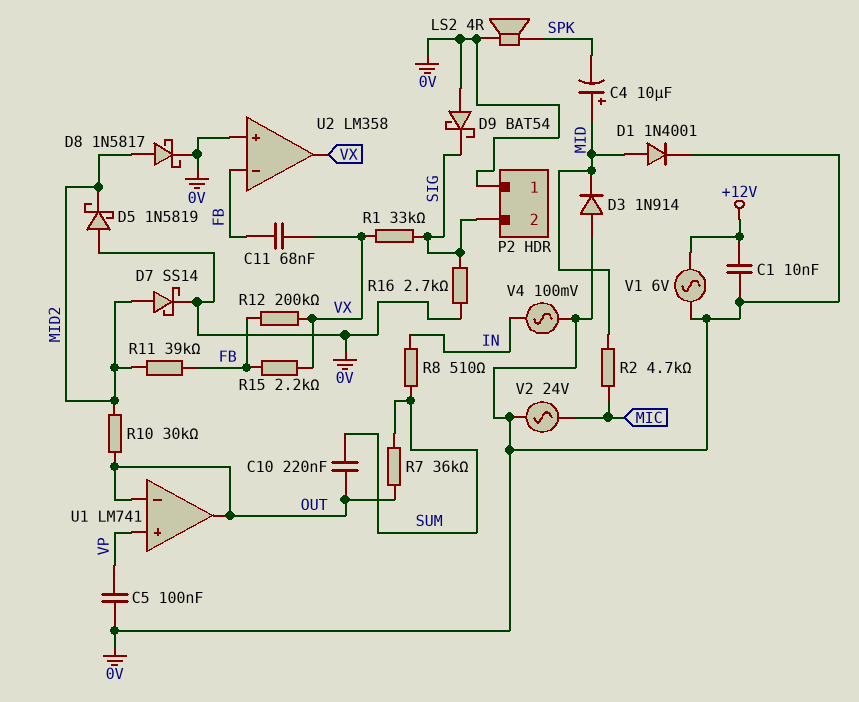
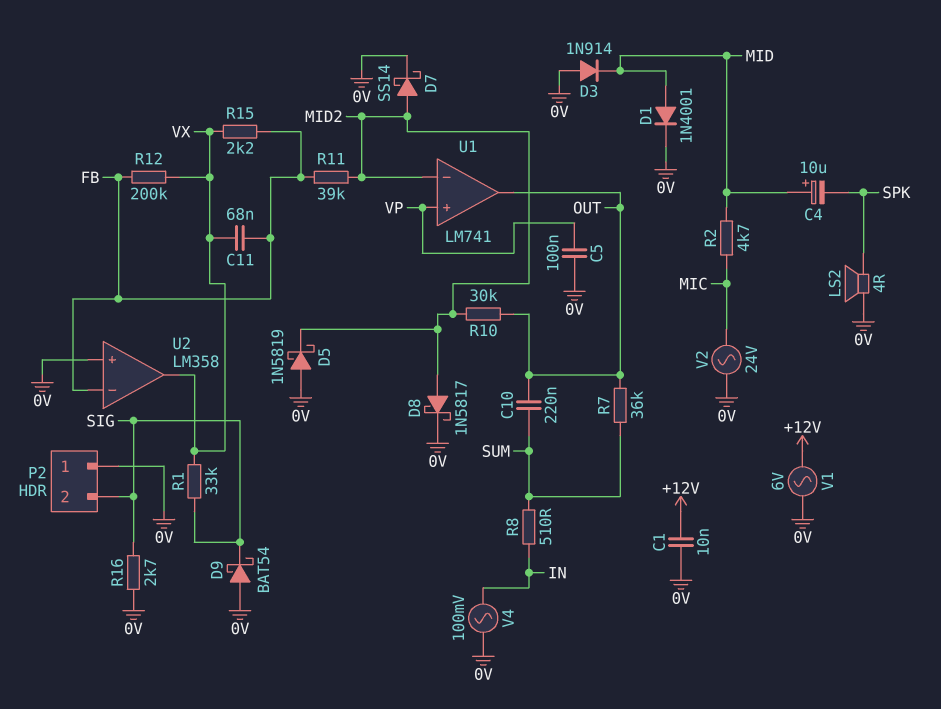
U1 pin in-: OUT -> MID2

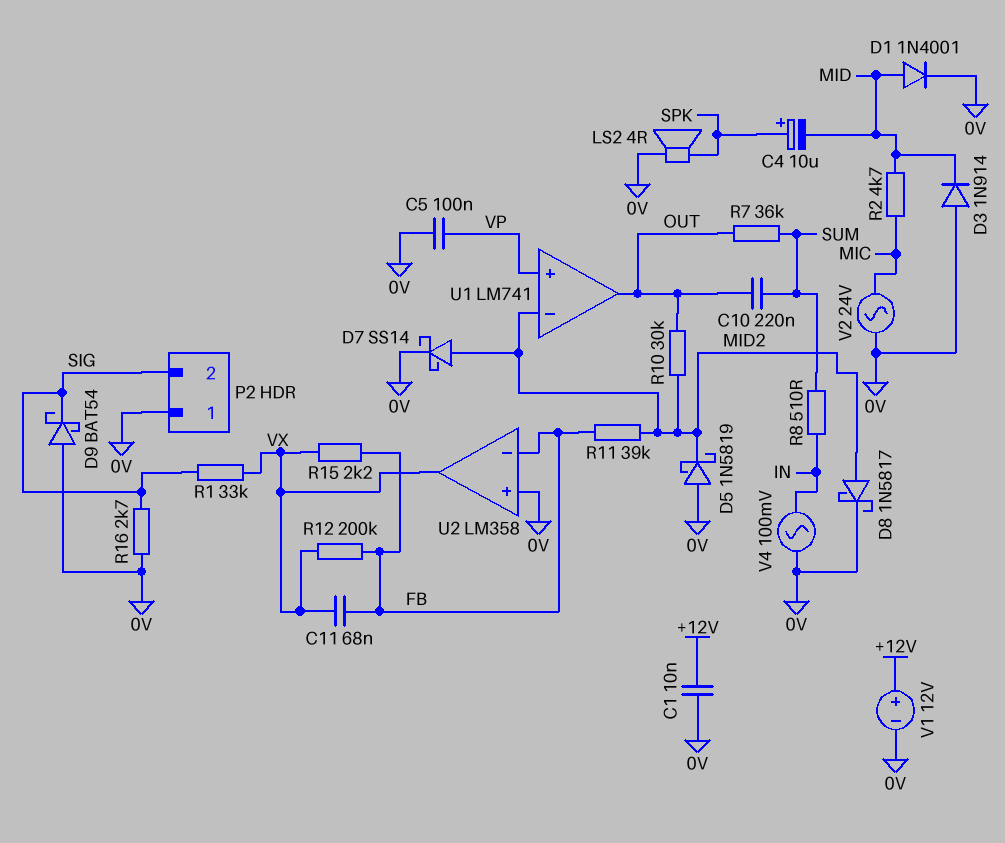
C4: 10uF (plus MID, minus SPK) -> 10uF (plus SPK, minus MID)
V1: AC 6V (+12V, 0V) -> 12V (plus +12V, minus 0V)

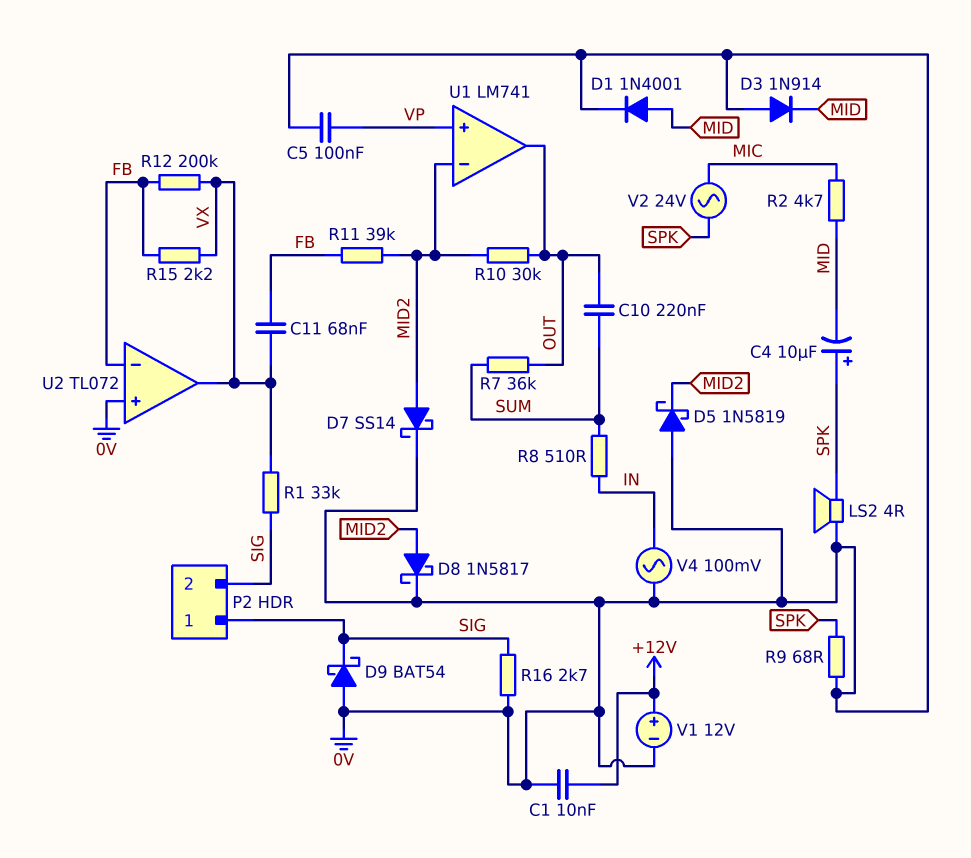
P2 pin 1: 0V -> SIG
R9: none -> 68 (0V, SPK)
U2: LM358 -> TL072
V2: AC 24V (0V, MIC) -> AC 24V (MIC, SPK)

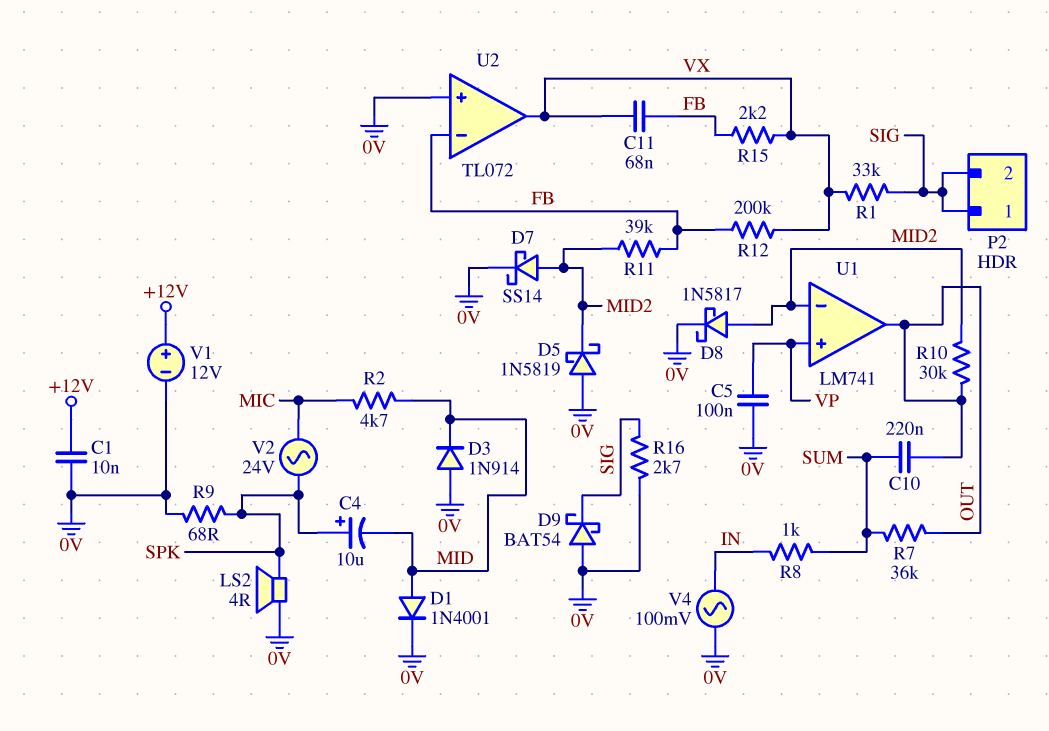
R8: 510 (IN, SUM) -> 1k (IN, SUM)

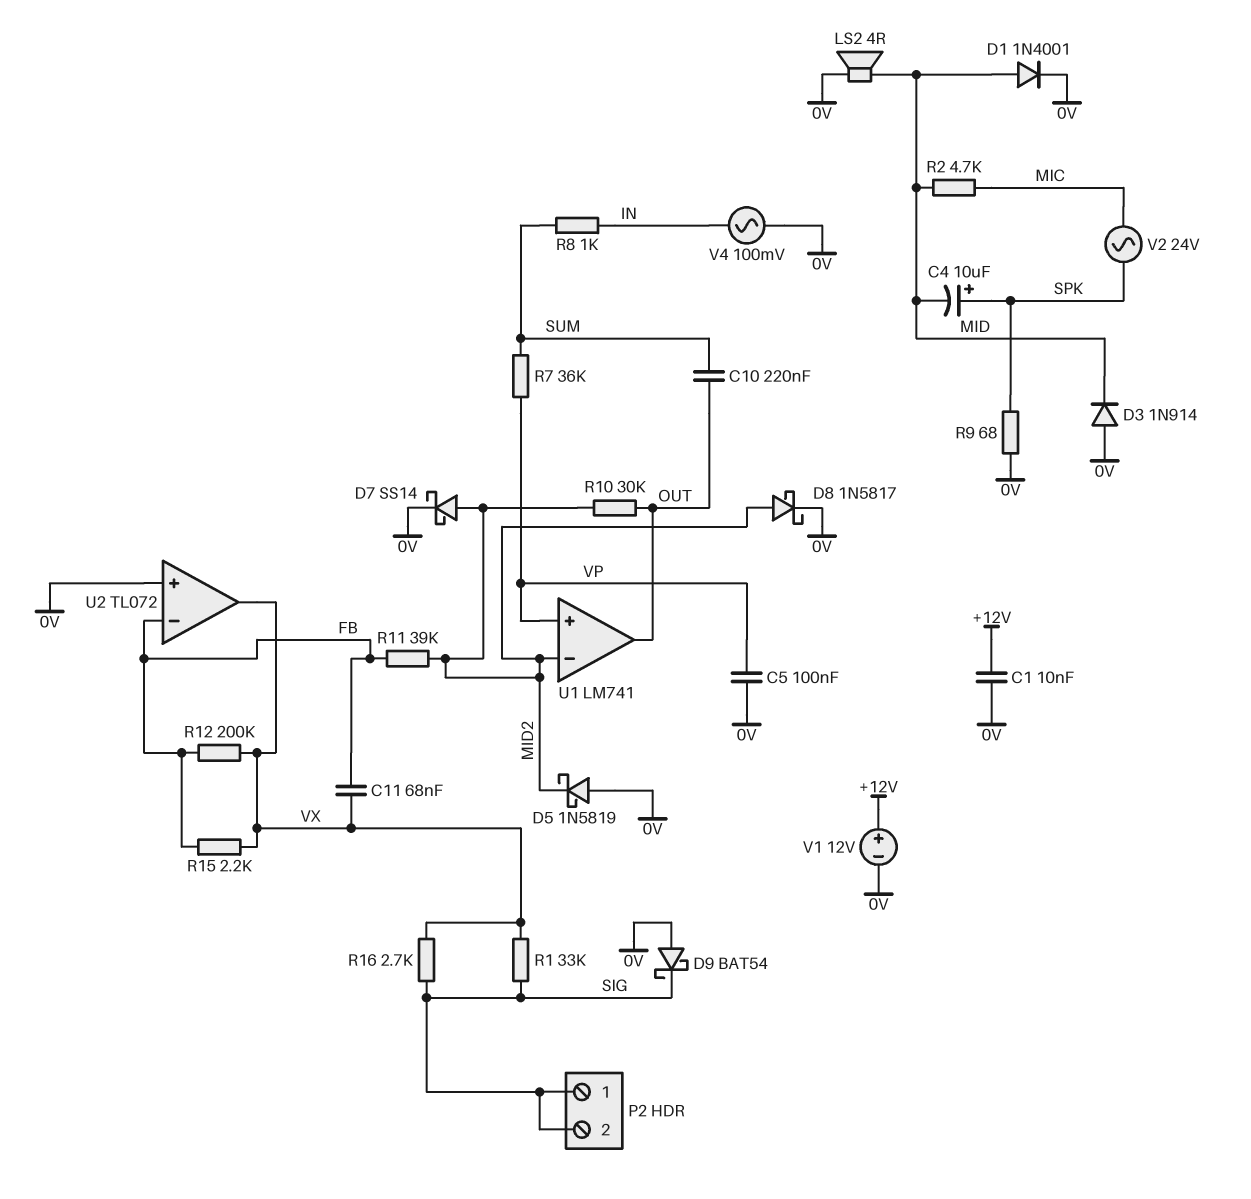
LS2: speaker 4R (0V, SPK) -> speaker 4R (0V, MID)
R7: 36k (OUT, SUM) -> 36k (SUM, VP)
R16: 2.7k (0V, SIG) -> 2.7k (SIG, VX)

